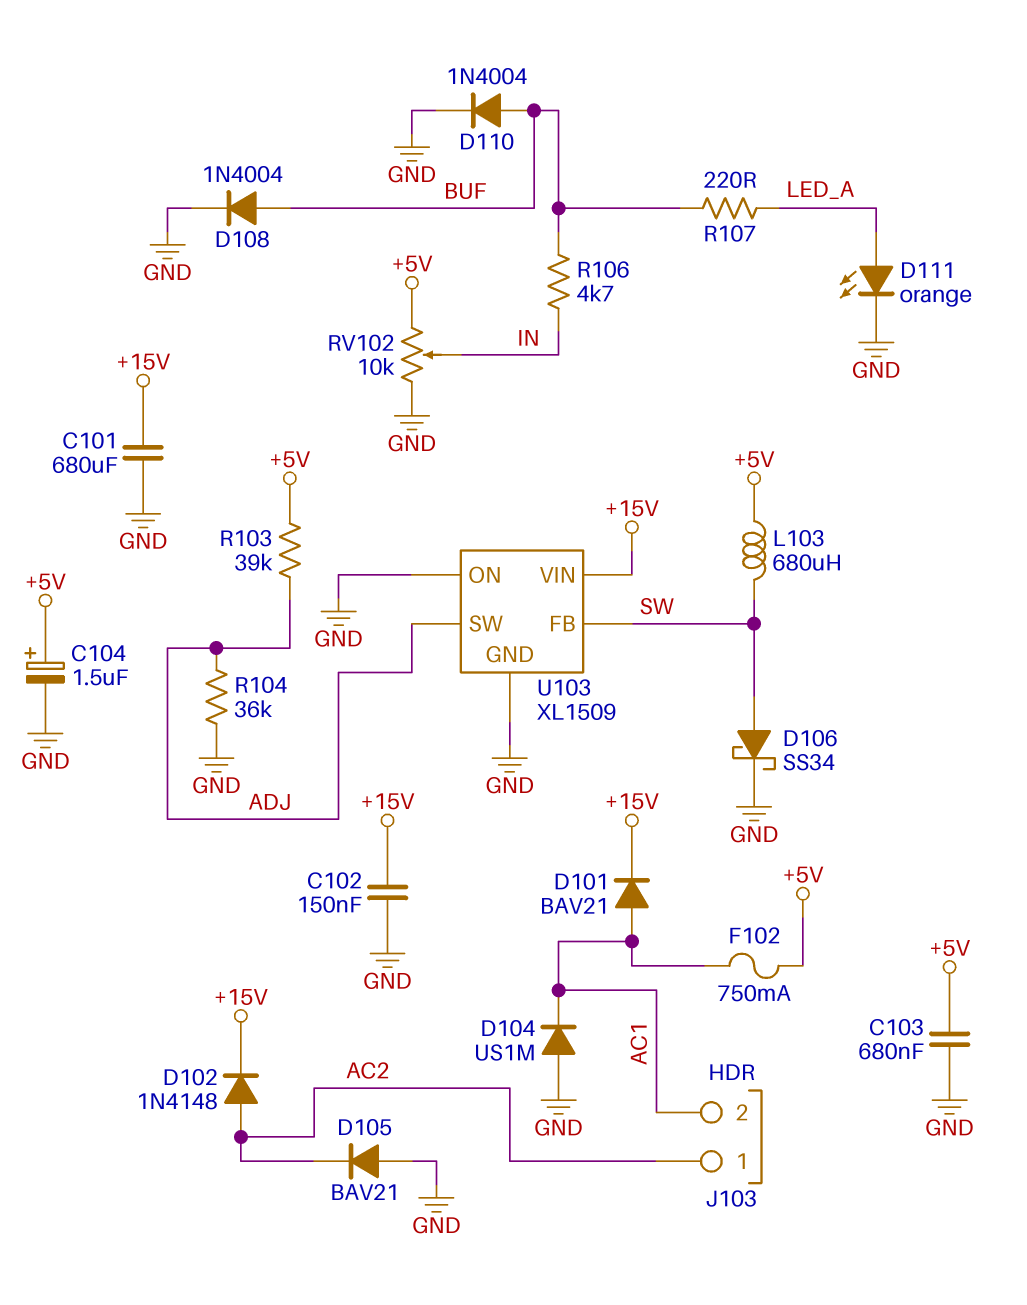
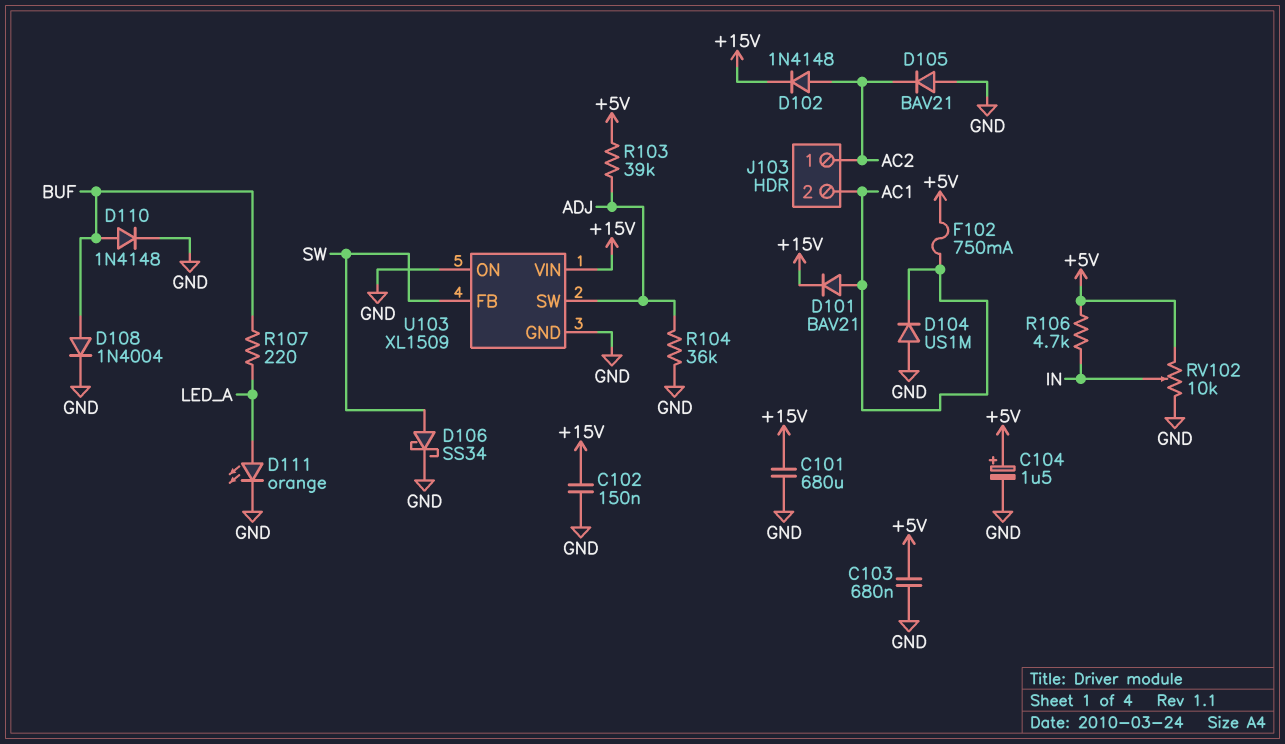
D110: diode 1N4004 (A BUF, K GND) -> diode 1N4148 (A BUF, K GND)
L103: 680uH (+5V, SW) -> none
R106: 4.7k (BUF, IN) -> 4.7k (+5V, IN)

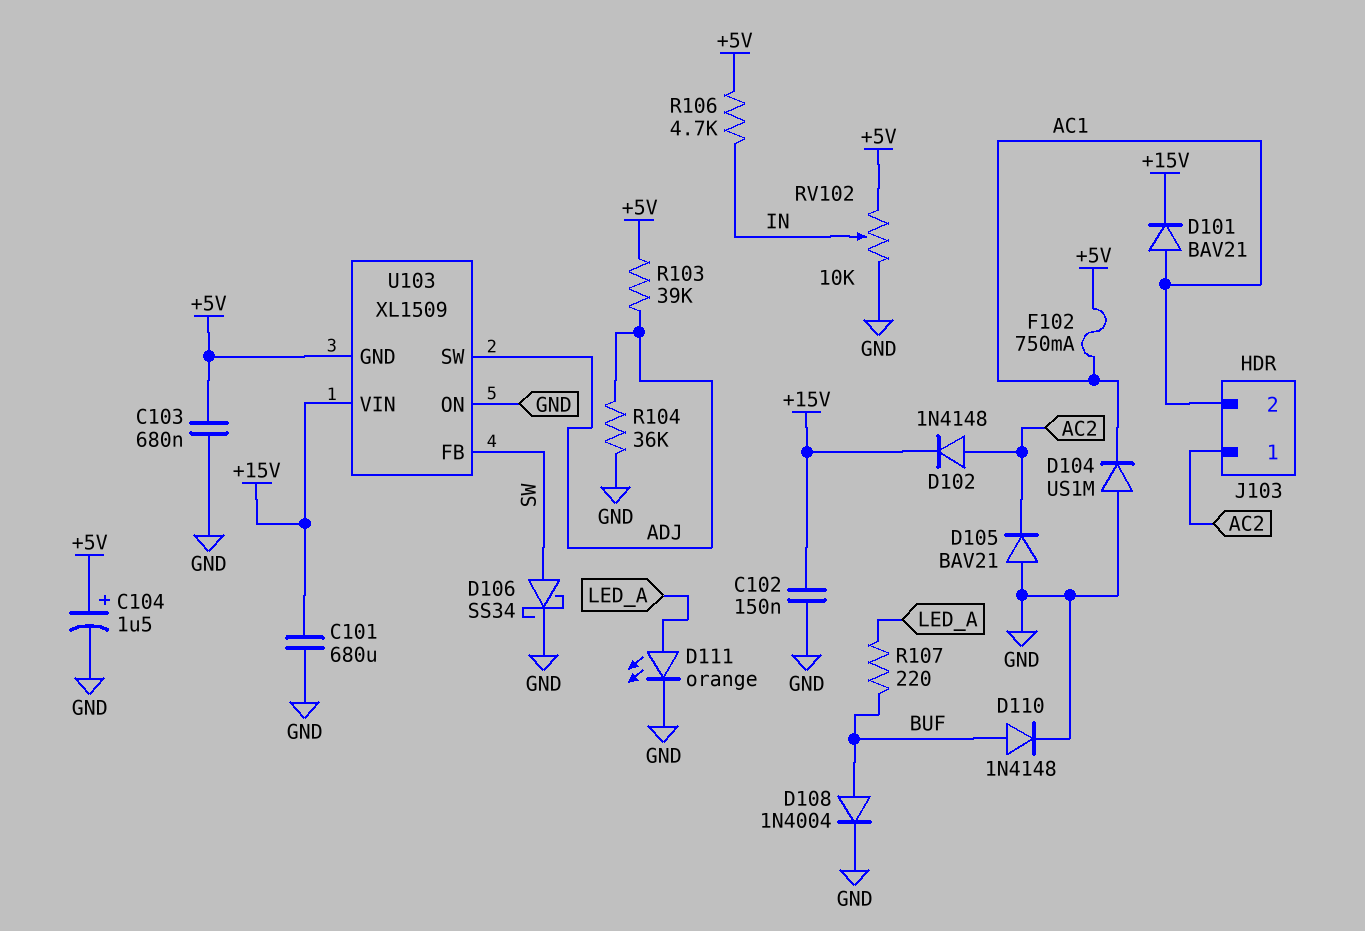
U103 pin GND: GND -> +5V

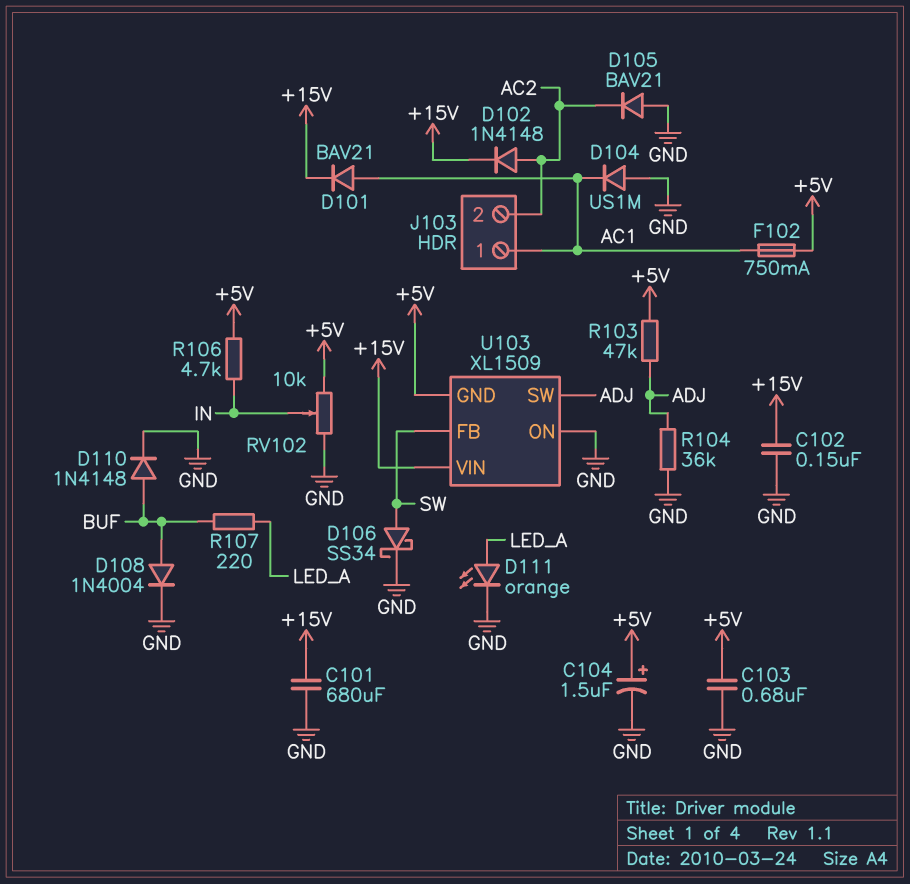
J103 pin 1: AC2 -> AC1
J103 pin 2: AC1 -> AC2
R103: 39k (+5V, ADJ) -> 47k (+5V, ADJ)

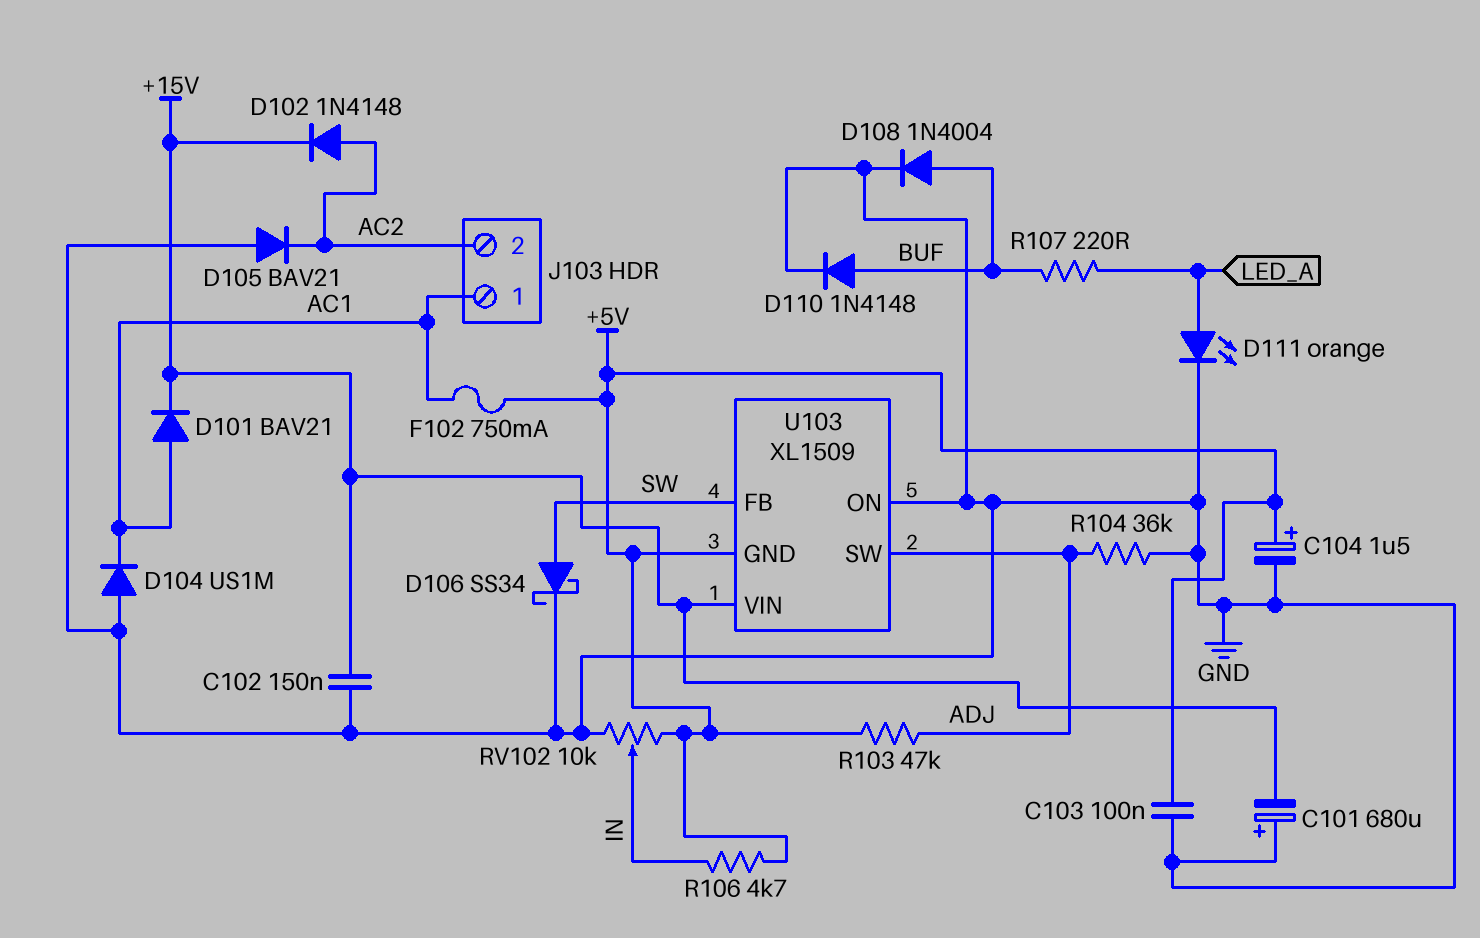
C101: 680uF (+15V, GND) -> 680uF (plus GND, minus +15V)
C103: 680nF (+5V, GND) -> 100nF (+5V, GND)

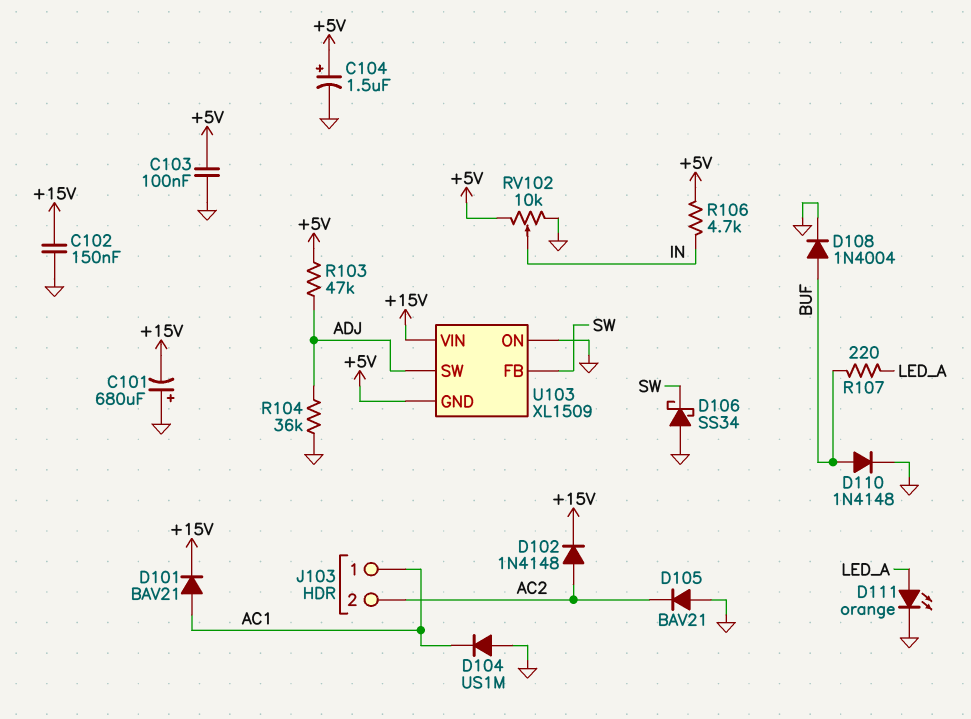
D106: schottky SS34 (A SW, K GND) -> schottky SS34 (A GND, K SW)
F102: 750mA (+5V, AC1) -> none

